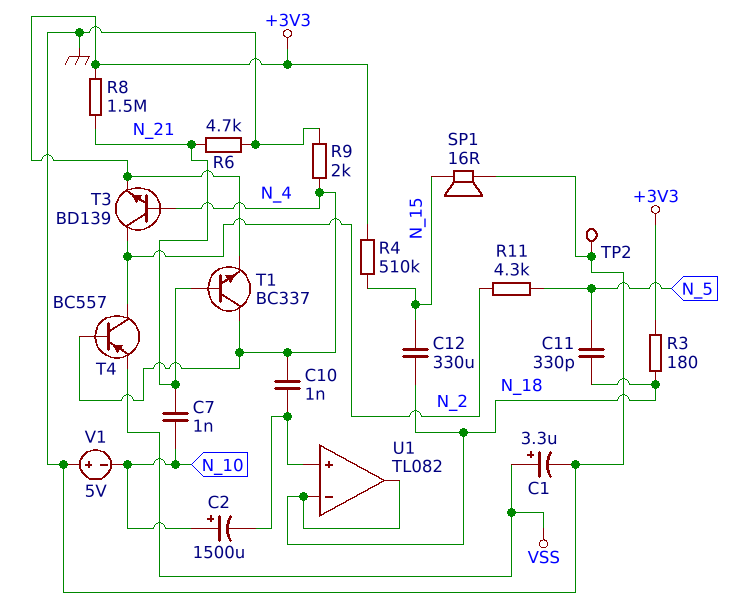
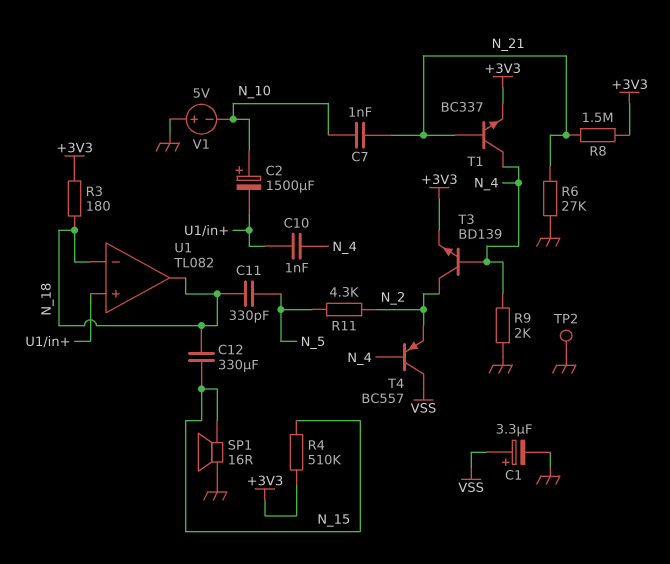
R6: 4.7k (GND, N_21) -> 27k (GND, N_21)
T4: PNP BC557 (B N_4, C N_2, E VSS) -> PNP BC557 (B N_4, C VSS, E N_2)

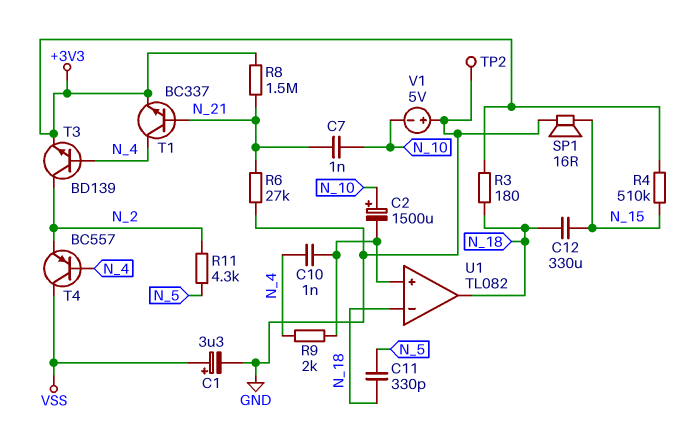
R9: 2k (GND, N_4) -> 2k (N_4, U1/in+)

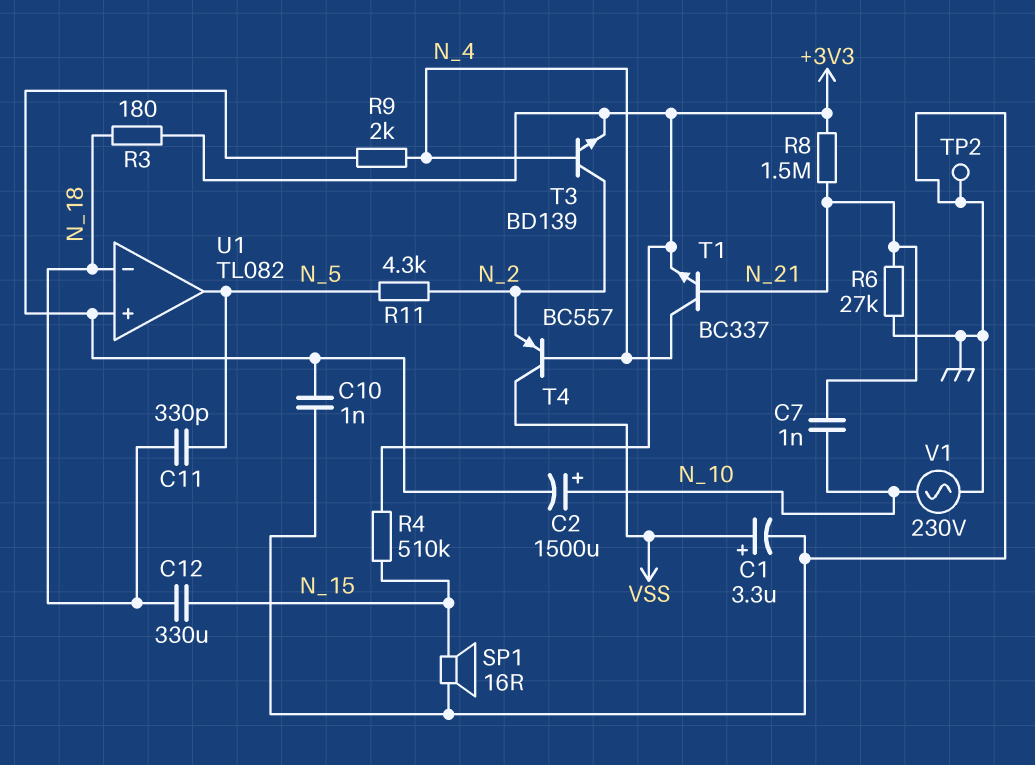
C10: 1nF (N_4, U1/in+) -> 1nF (GND, U1/in+)
U1 pin out: N_18 -> N_5
V1: 5V (plus GND, minus N_10) -> AC 230V (GND, N_10)

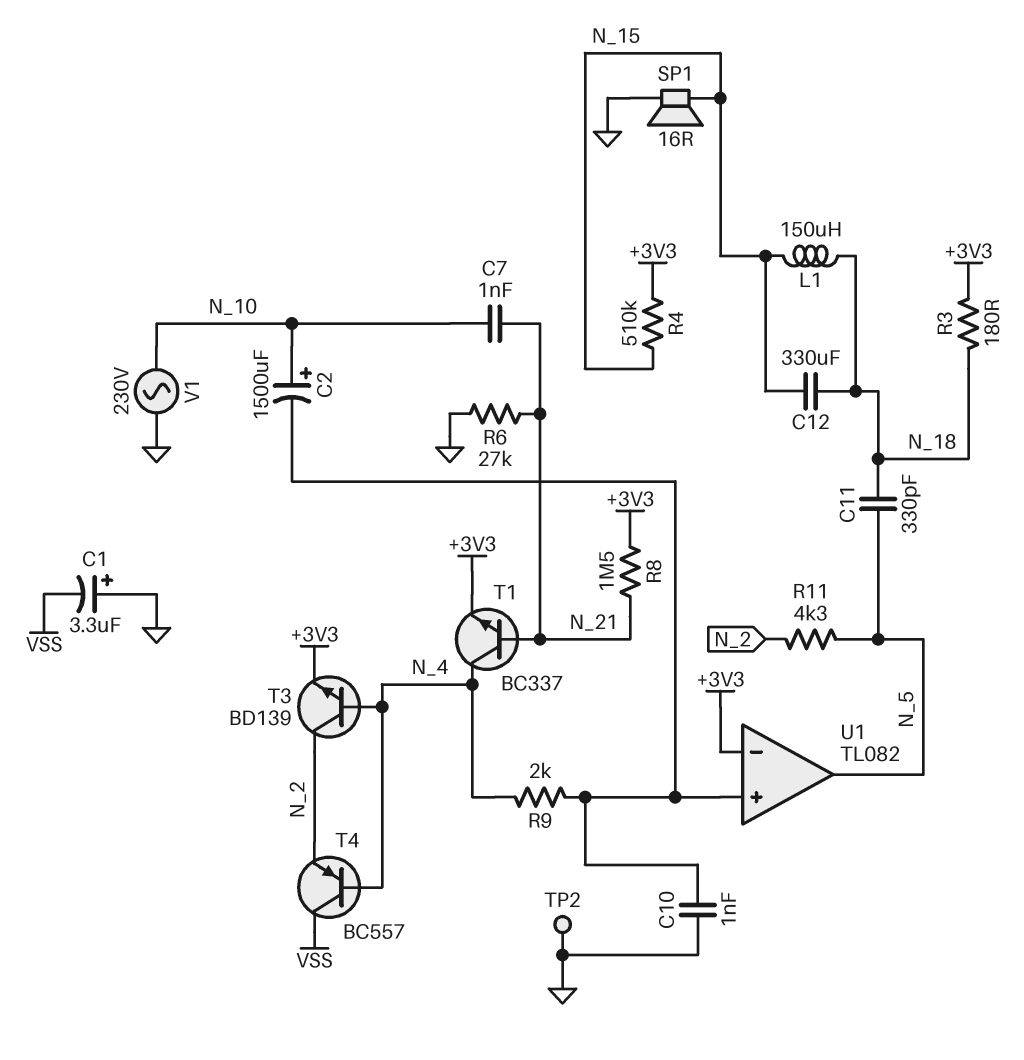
C1: 3.3uF (plus VSS, minus GND) -> 3.3uF (plus GND, minus VSS)
L1: none -> 150uH (N_15, N_18)
U1 pin in-: N_18 -> +3V3

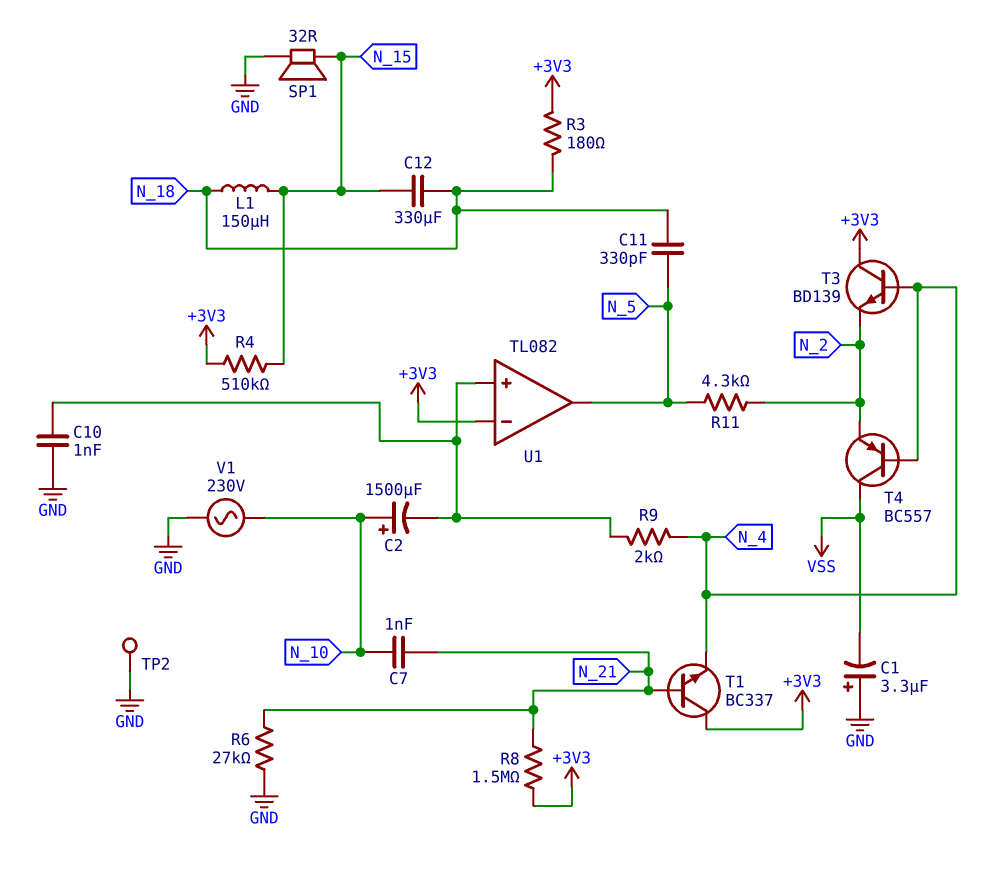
SP1: speaker 16R (GND, N_15) -> speaker 32R (GND, N_15)
T1: NPN BC337 (B N_21, C N_4, E +3V3) -> NPN BC337 (B N_21, C +3V3, E N_4)
T3: NPN BD139 (B N_4, C N_2, E +3V3) -> NPN BD139 (B N_4, C +3V3, E N_2)

